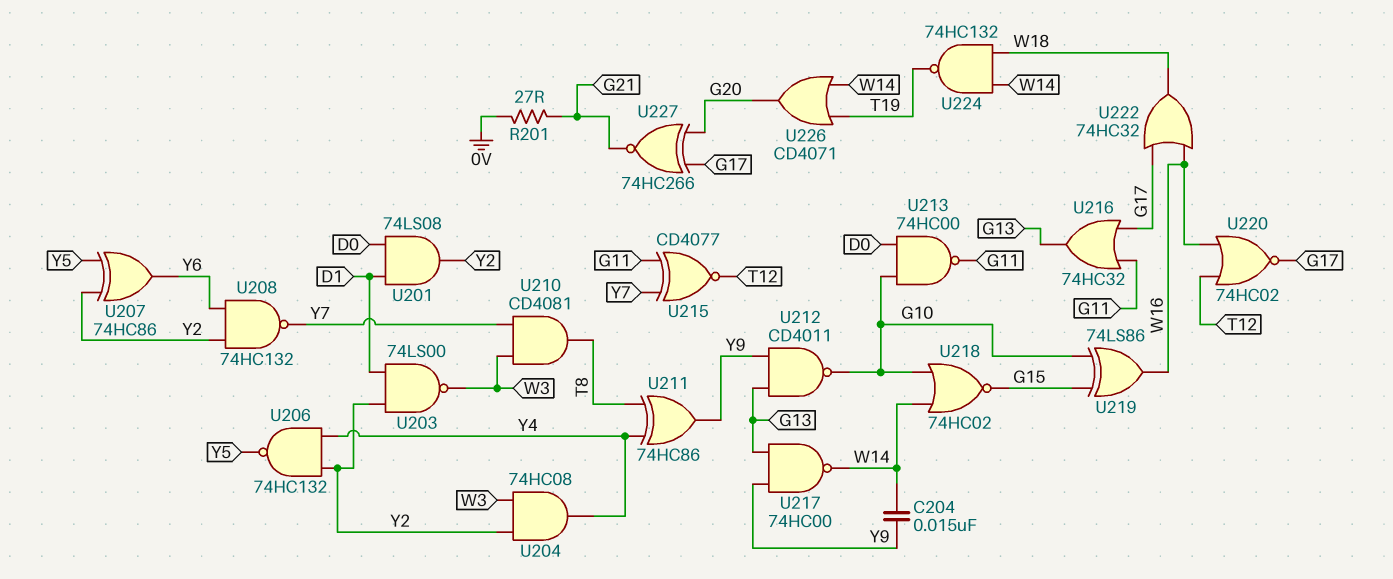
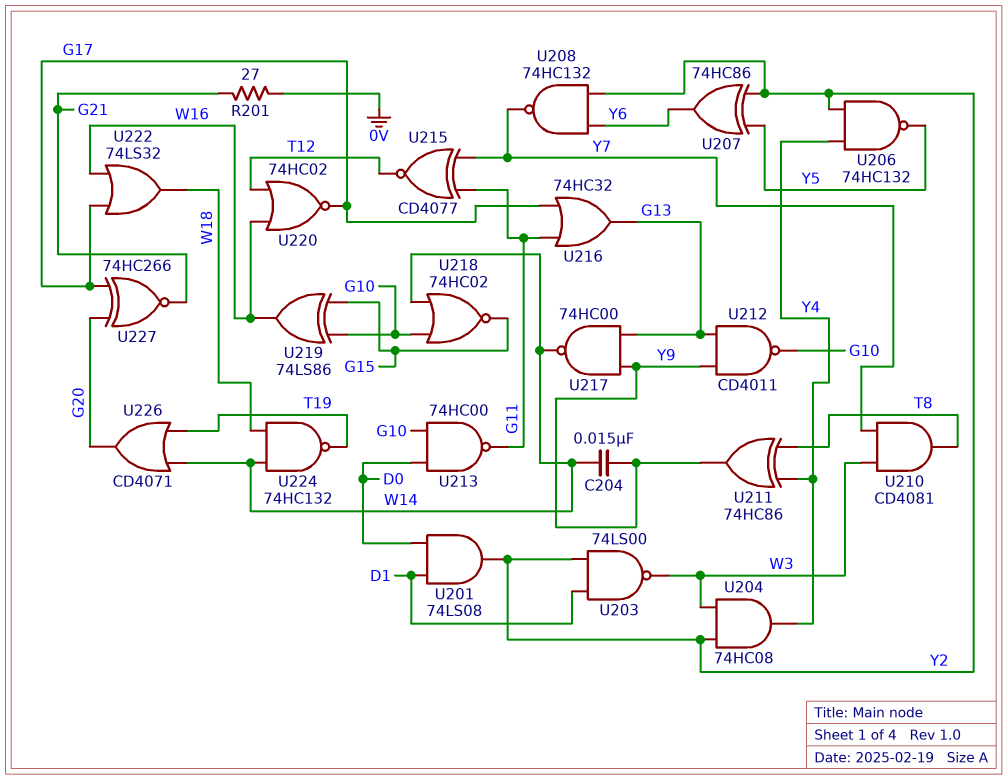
U222: OR 74HC32 (in G17, in W16, out W18) -> OR 74LS32 (in G17, in W16, out W18)

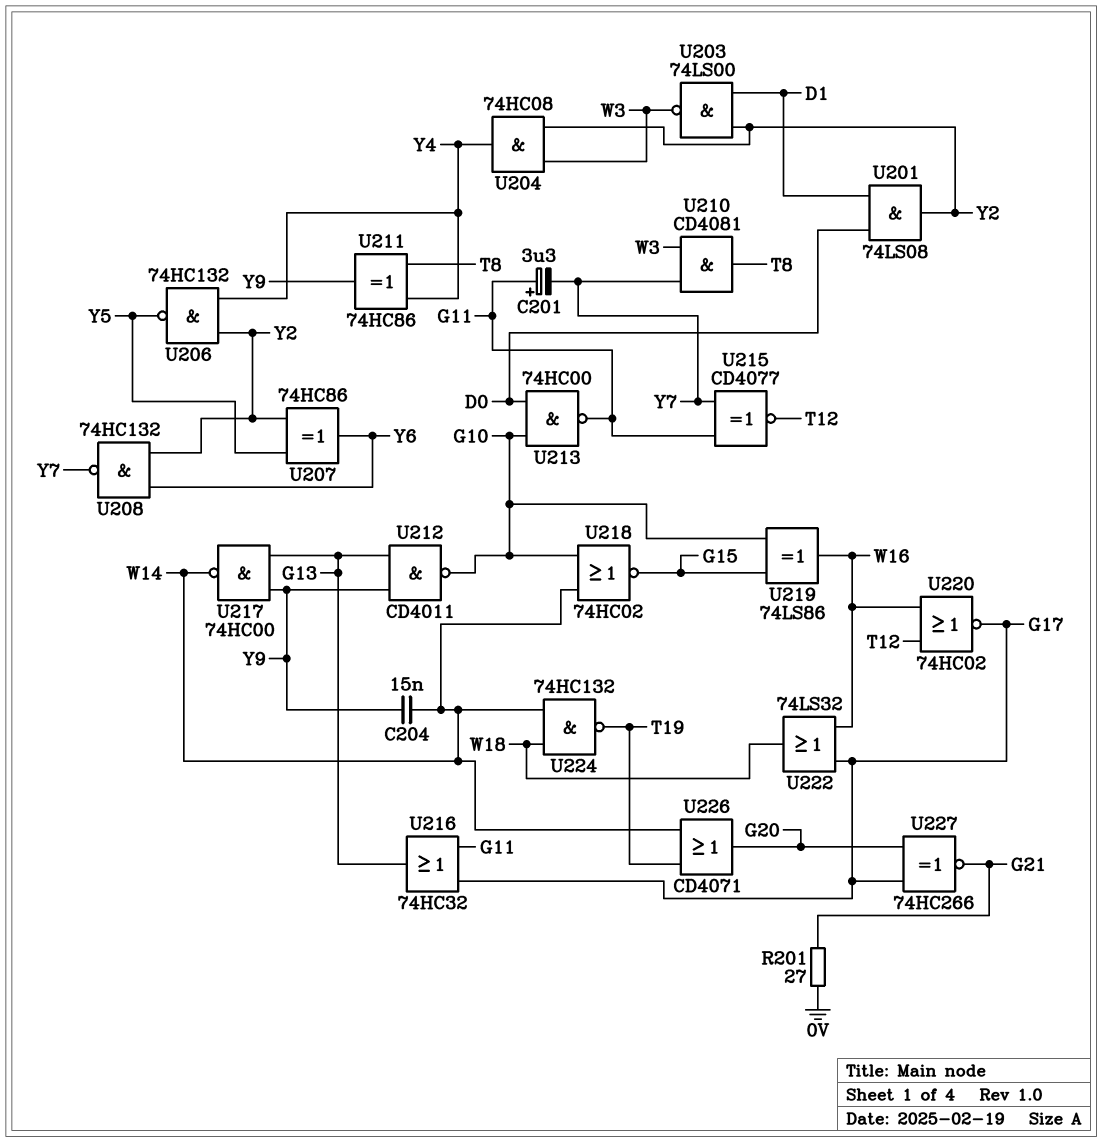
C201: none -> 3.3uF (plus G11, minus Y7)

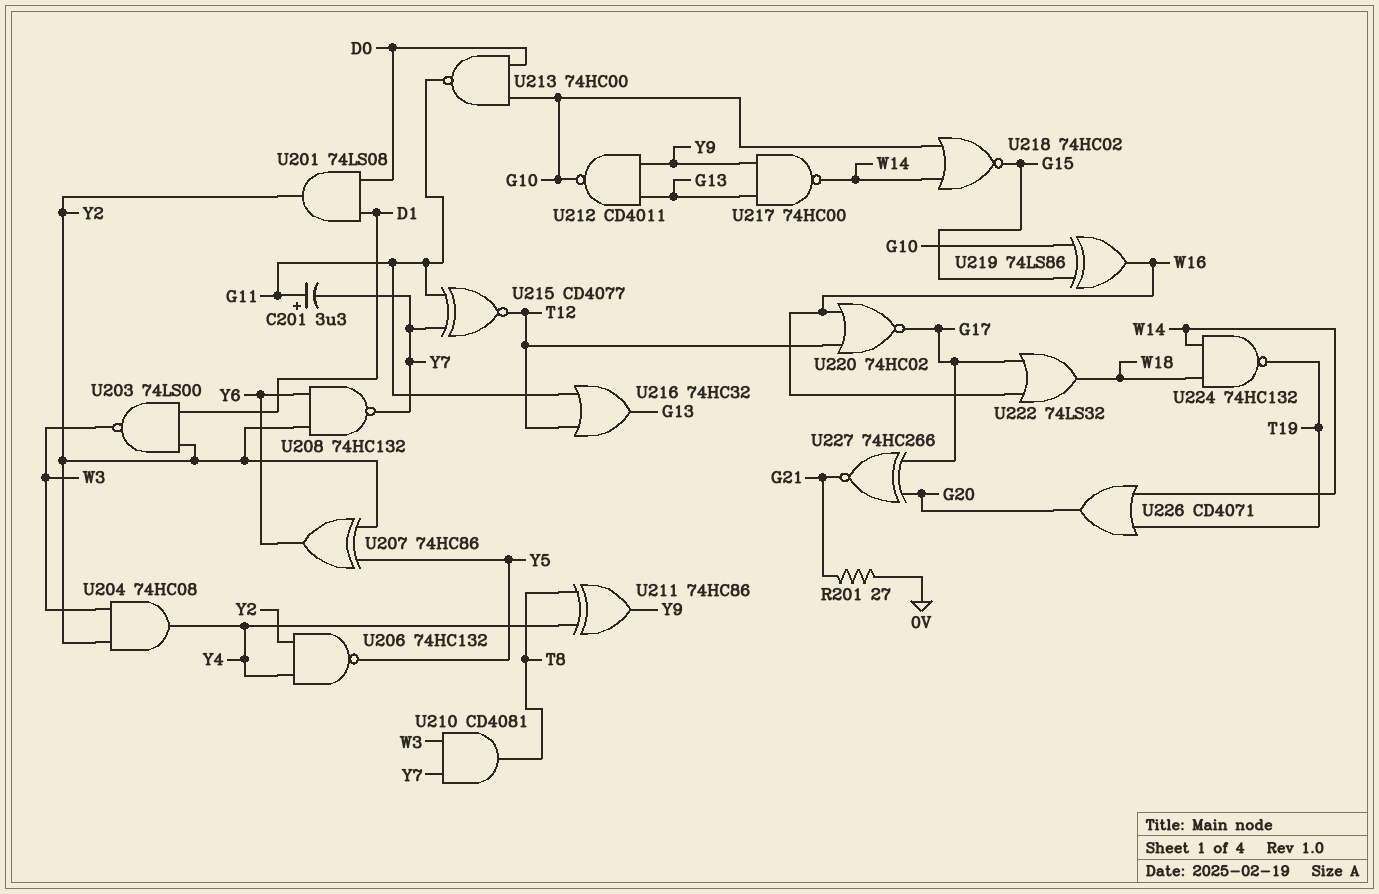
C204: 15nF (W14, Y9) -> none
U216: OR 74HC32 (in G11, in G17, out G13) -> OR 74HC32 (in G11, in T12, out G13)

